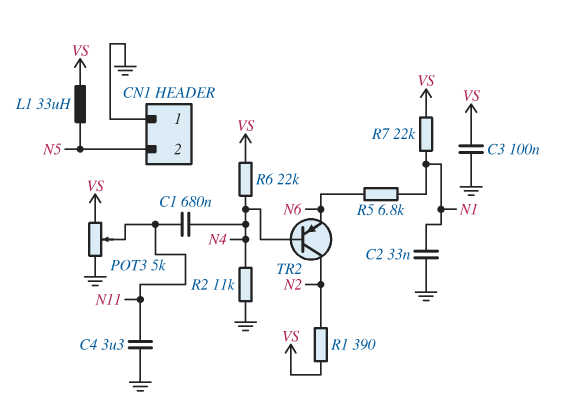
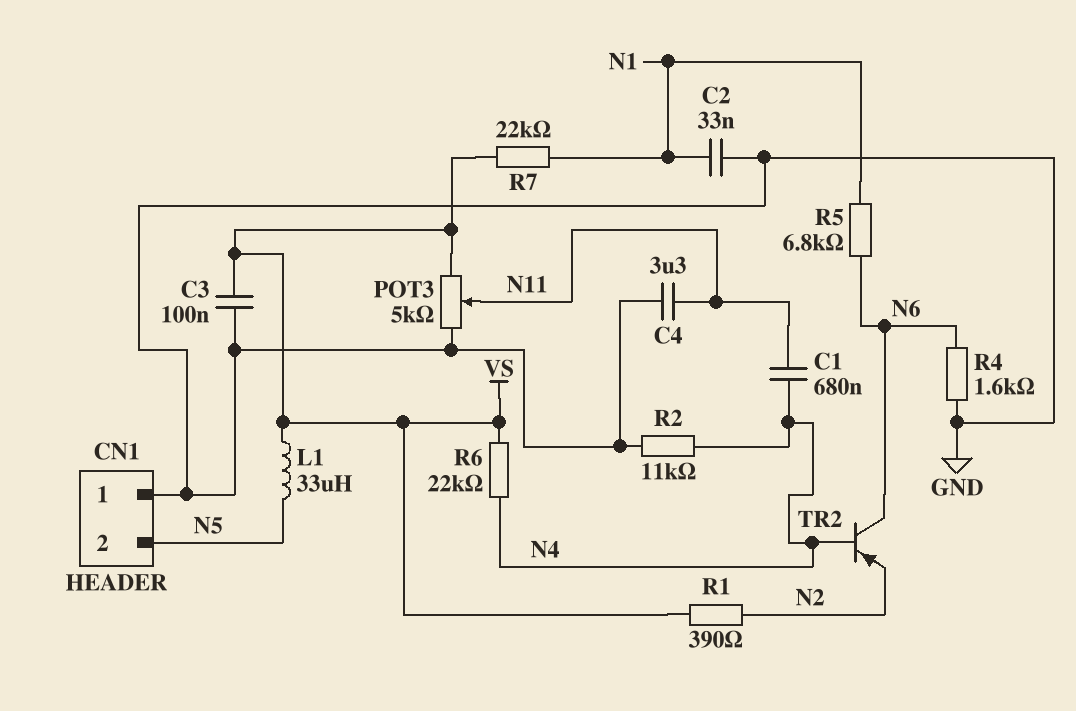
R4: none -> 1.6k (GND, N6)
TR2: PNP (B N4, C N2, E N6) -> PNP (B N4, C N6, E N2)

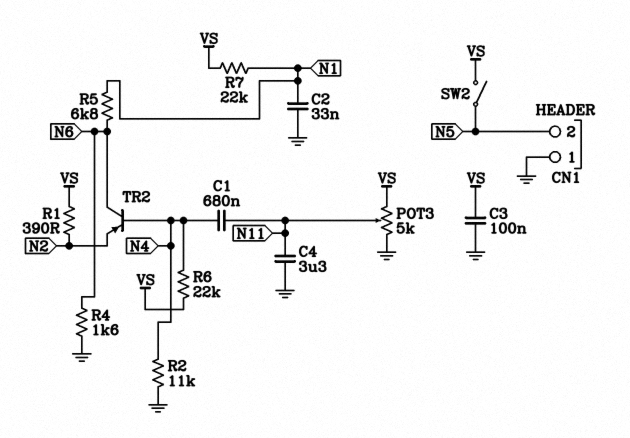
L1: 33uH (N5, VS) -> none
SW2: none -> switch (N5, VS)

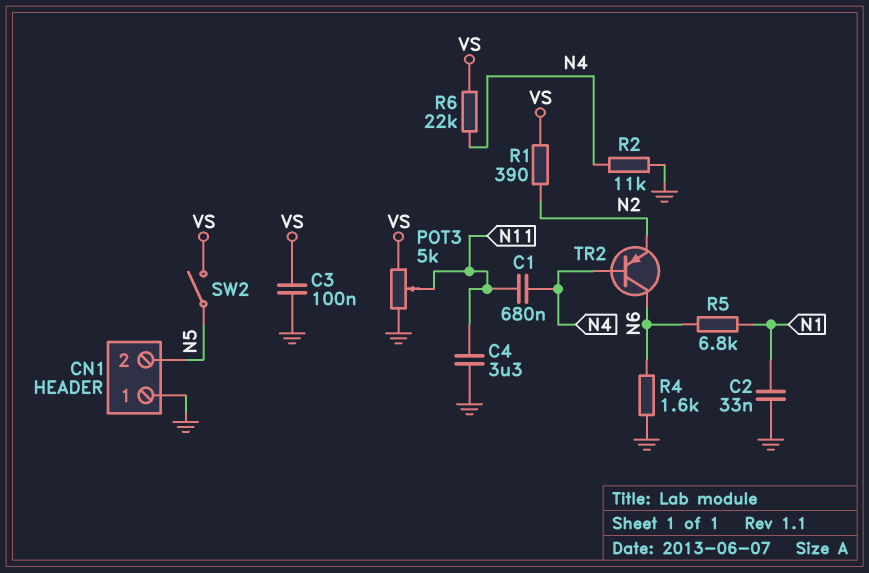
R7: 22k (N1, VS) -> none

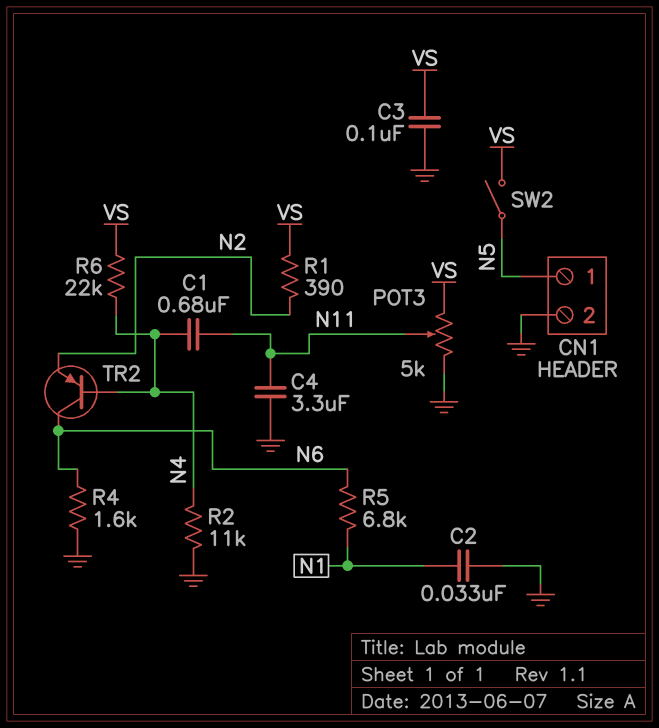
CN1 pin 1: GND -> N5
CN1 pin 2: N5 -> GND

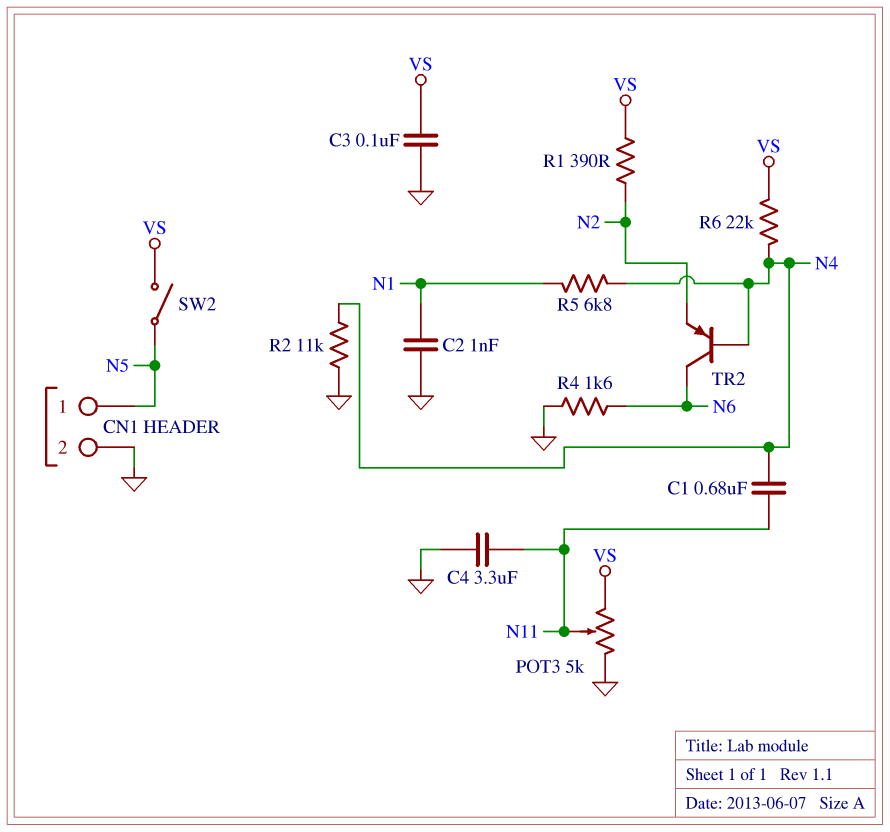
C2: 33nF (GND, N1) -> 1nF (GND, N1)
R5: 6.8k (N1, N6) -> 6.8k (N1, N4)

